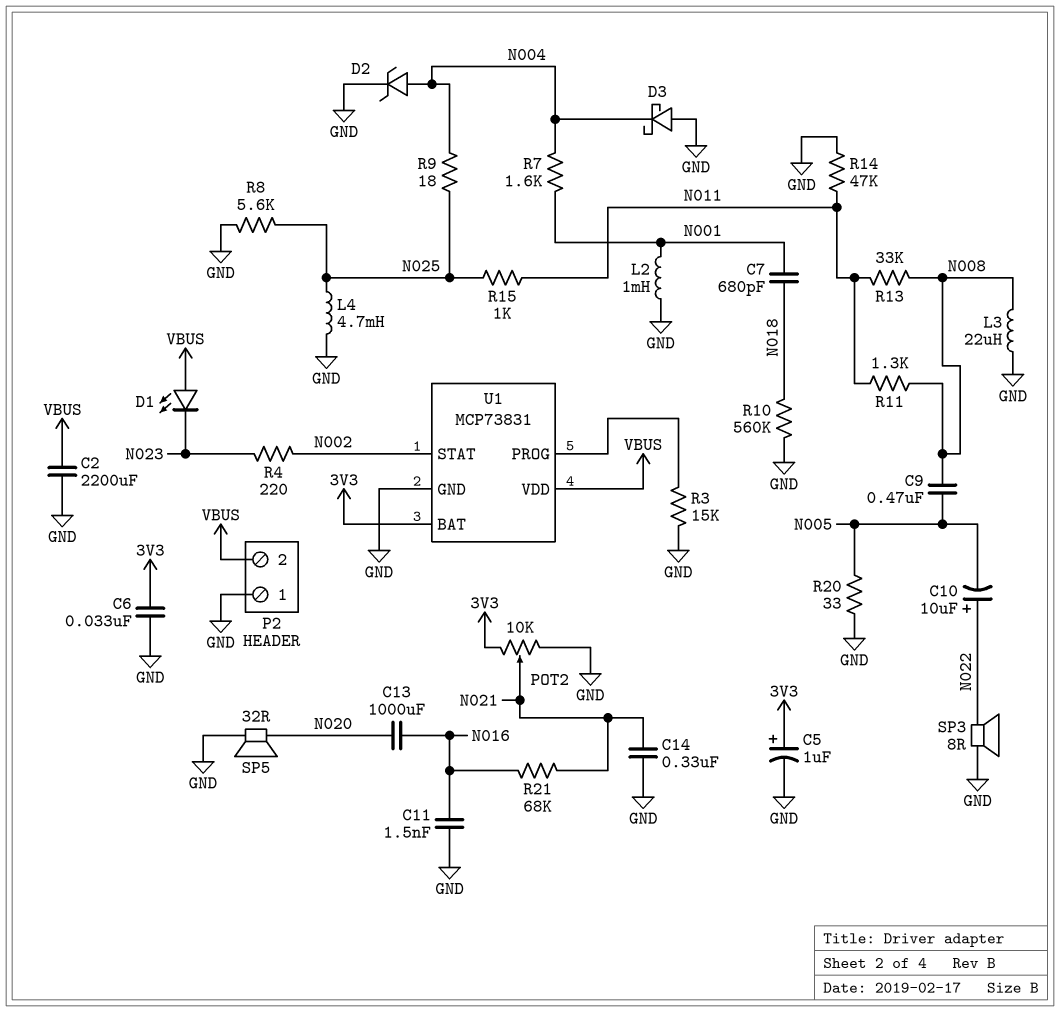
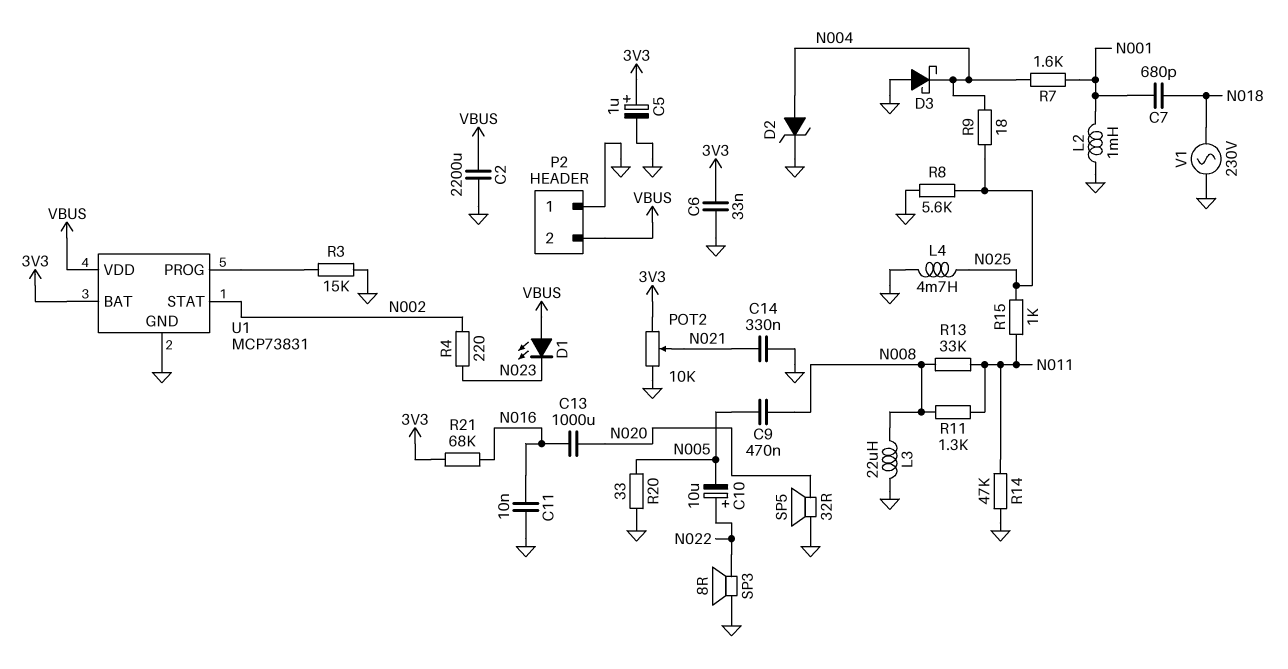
C11: 1.5nF (GND, N016) -> 10nF (GND, N016)
R10: 560k (GND, N018) -> none
R21: 68k (N016, N021) -> 68k (3V3, N016)
V1: none -> AC 230V (GND, N018)

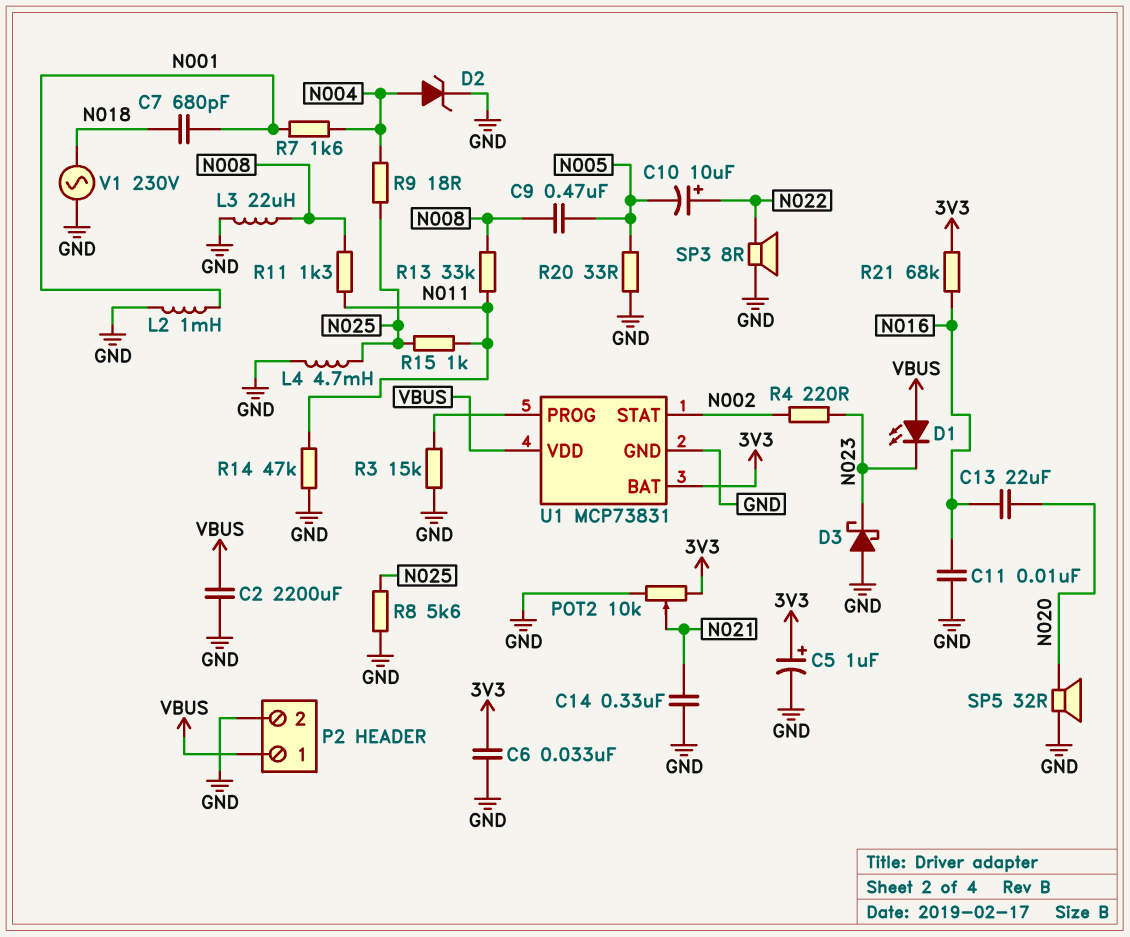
C13: 1000uF (N016, N020) -> 22uF (N016, N020)
D3: schottky (A GND, K N004) -> schottky (A GND, K N023)
P2 pin 1: GND -> VBUS
P2 pin 2: VBUS -> GND

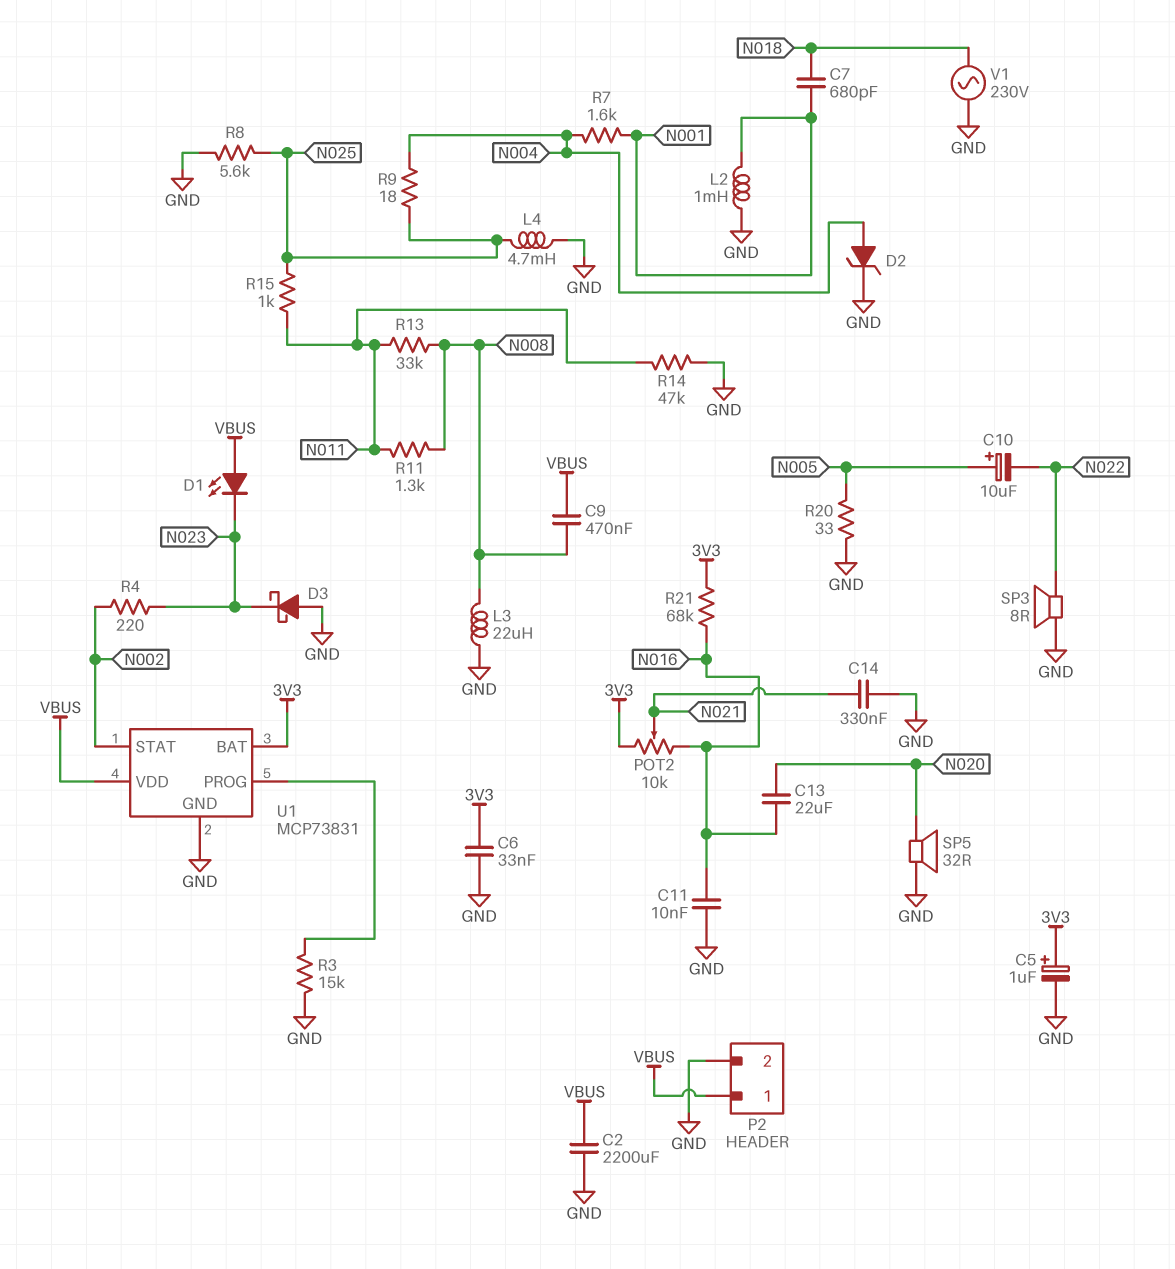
C9: 470nF (N005, N008) -> 470nF (N008, VBUS)
C10: 10uF (plus N022, minus N005) -> 10uF (plus N005, minus N022)
POT2: 10k (3V3, GND, wiper N021) -> 10k (3V3, N016, wiper N021)

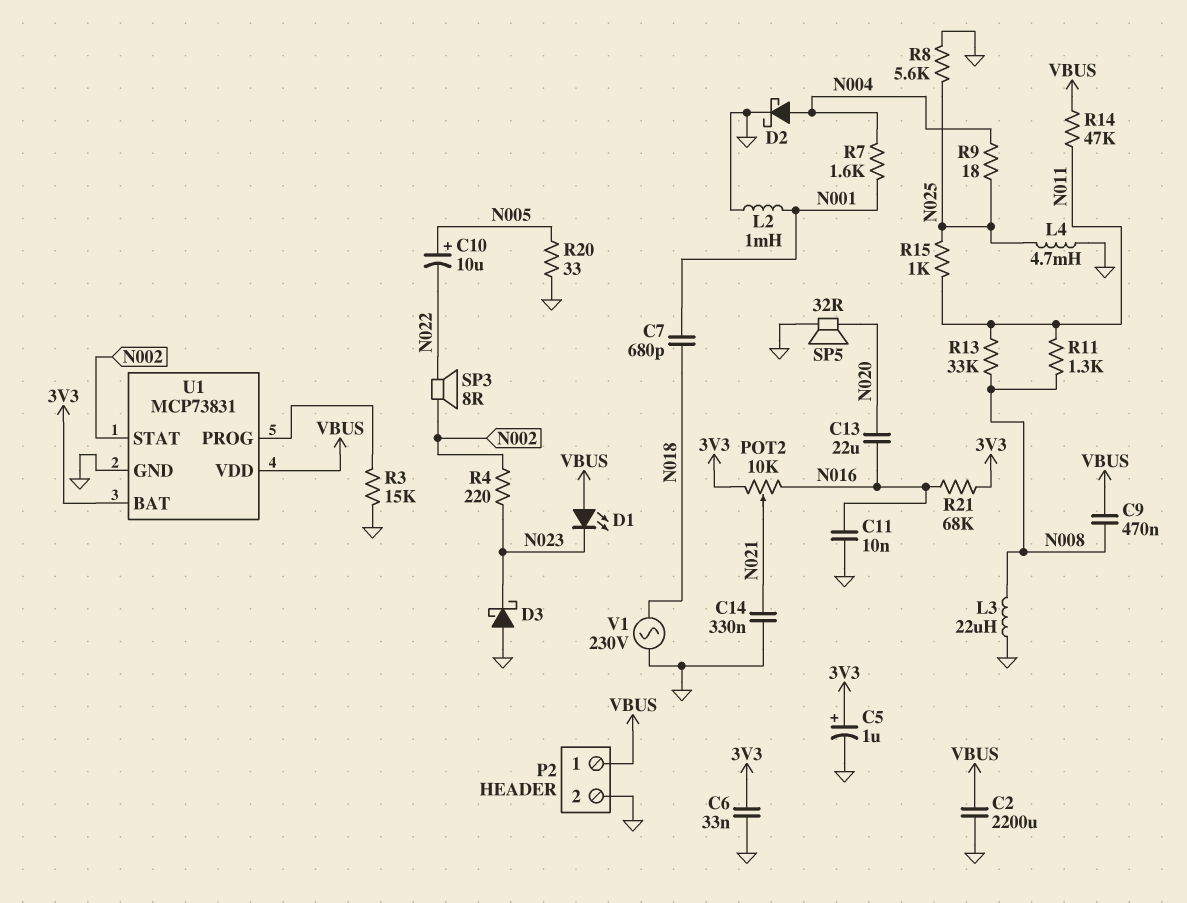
D2: zener (A N004, K GND) -> schottky (A N004, K GND)
R14: 47k (GND, N011) -> 47k (N011, VBUS)
SP3: speaker 8R (GND, N022) -> speaker 8R (N002, N022)

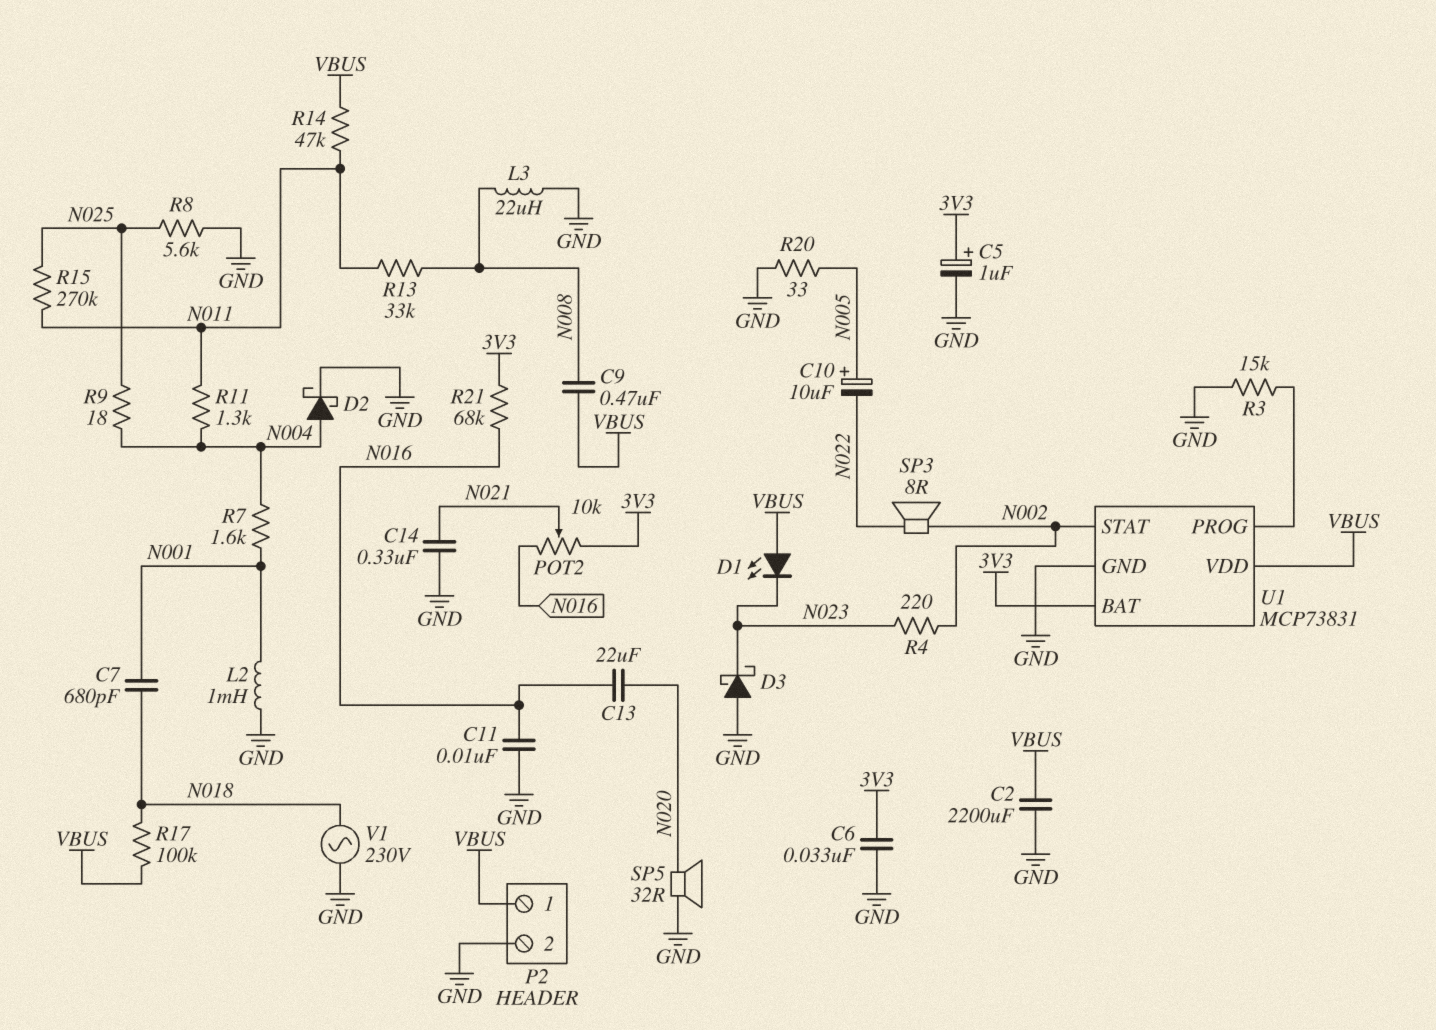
L4: 4.7mH (GND, N025) -> none
R11: 1.3k (N008, N011) -> 1.3k (N004, N011)
R15: 1k (N011, N025) -> 270k (N011, N025)
R17: none -> 100k (N018, VBUS)

